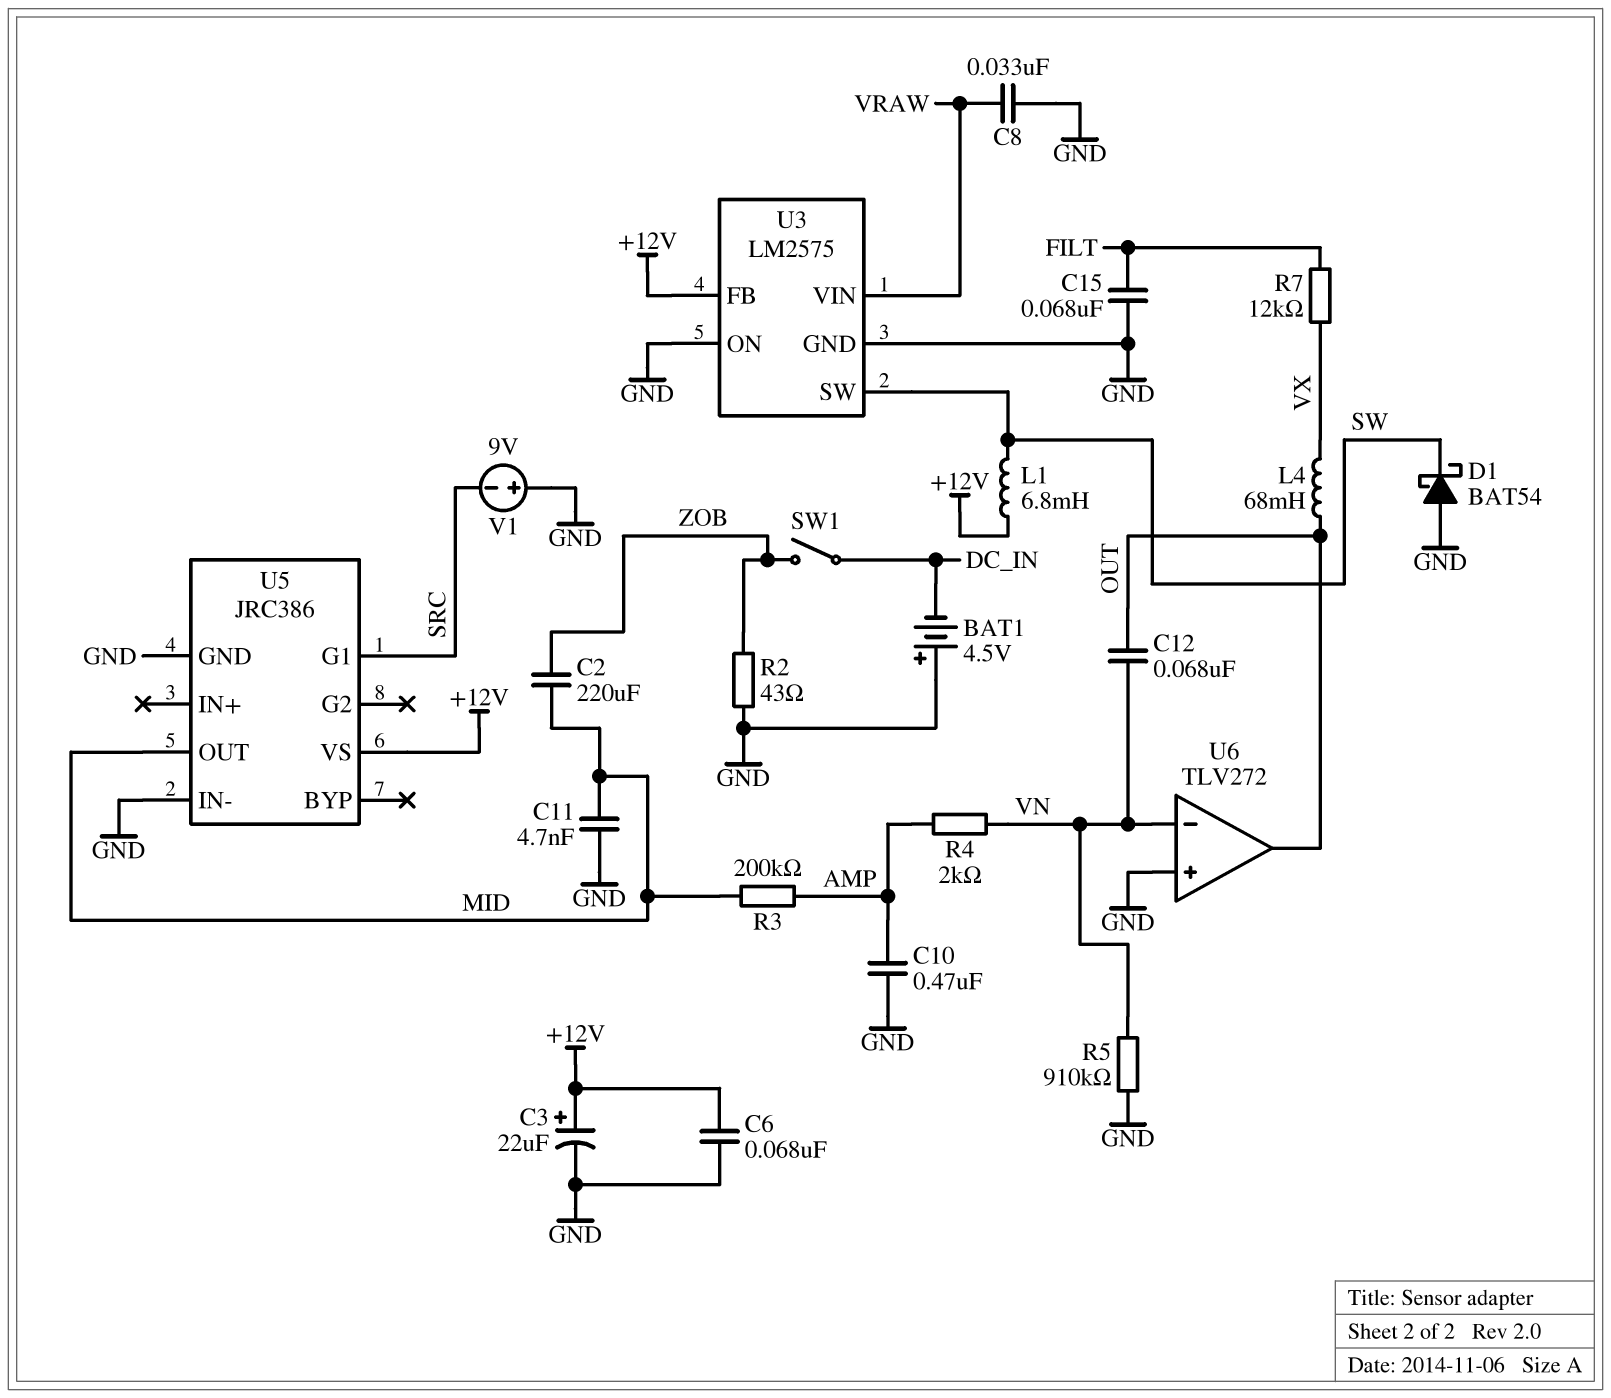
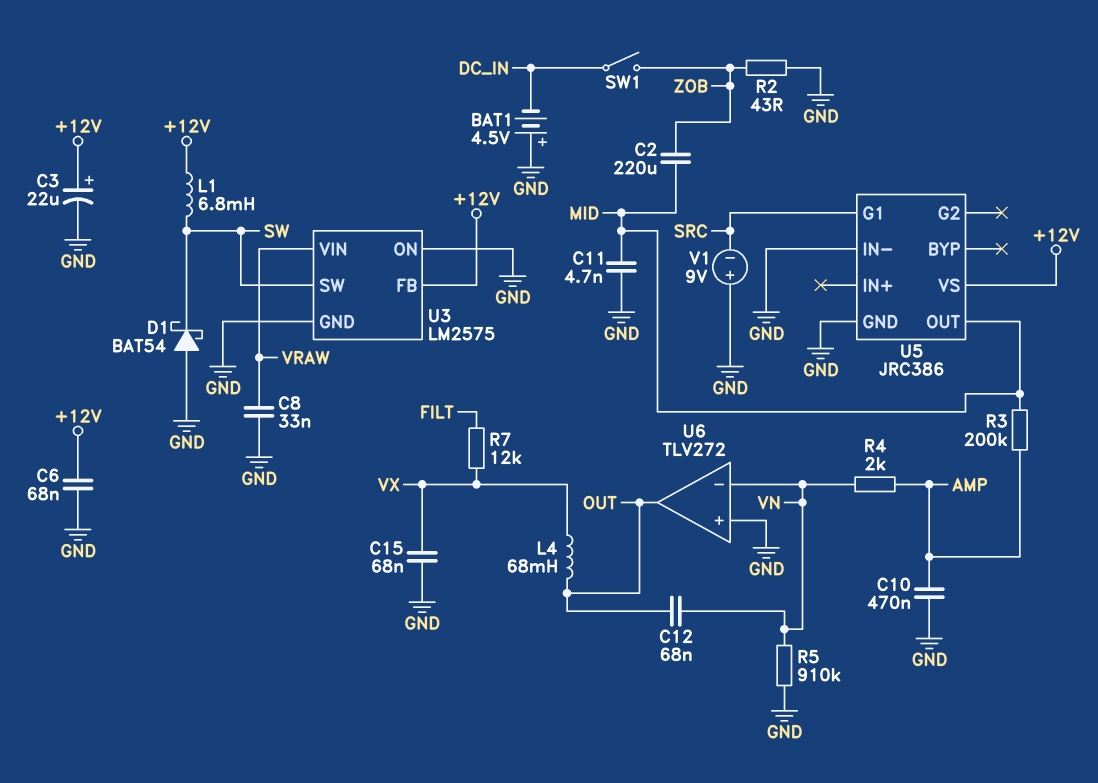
C15: 68nF (FILT, GND) -> 68nF (GND, VX)

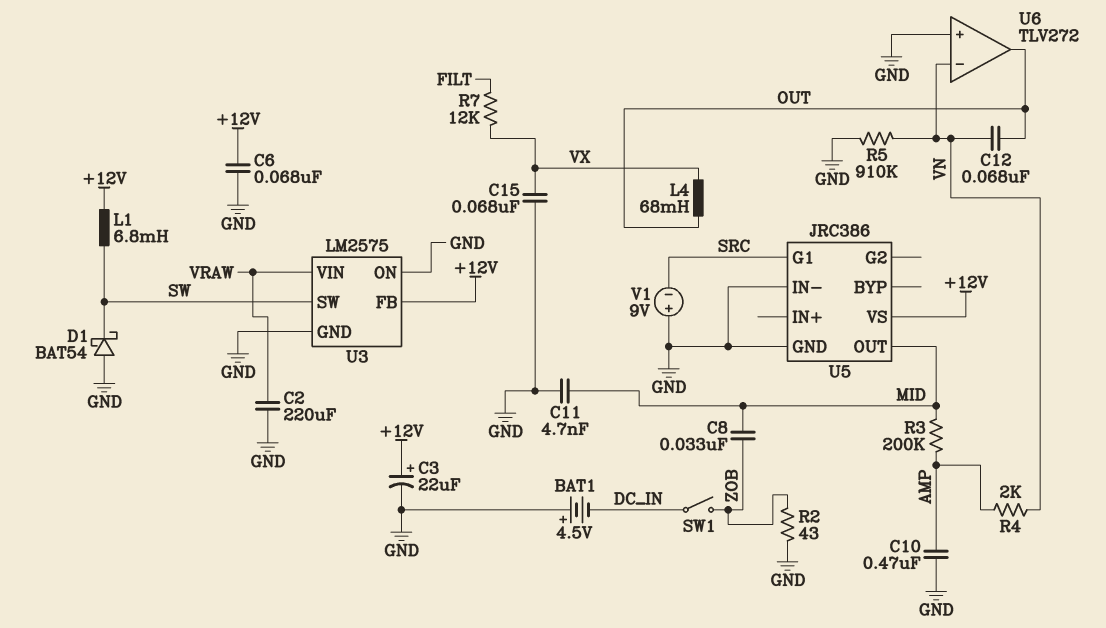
C2: 220uF (MID, ZOB) -> 220uF (GND, VRAW)
C8: 33nF (GND, VRAW) -> 33nF (MID, ZOB)

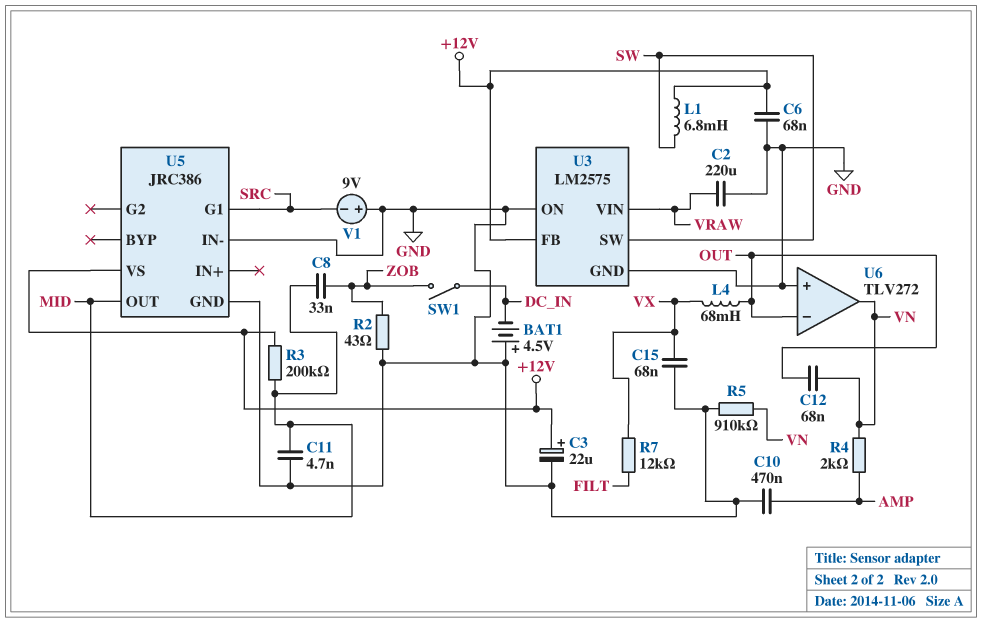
D1: schottky BAT54 (A GND, K SW) -> none
R3: 200k (AMP, MID) -> 200k (+12V, MID)
U6 pin in-: VN -> OUT
U6 pin out: OUT -> VN

